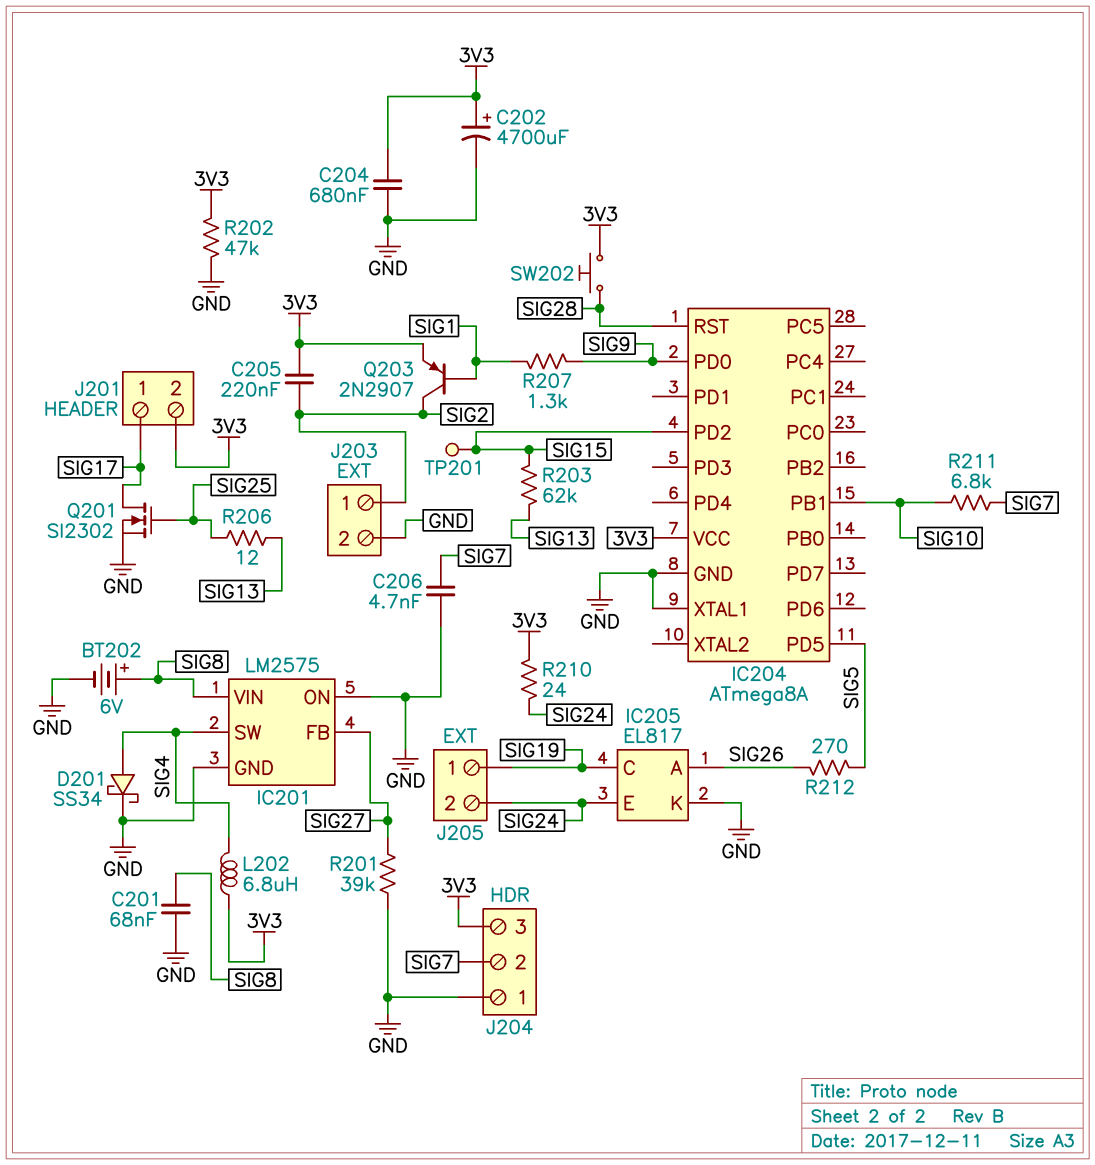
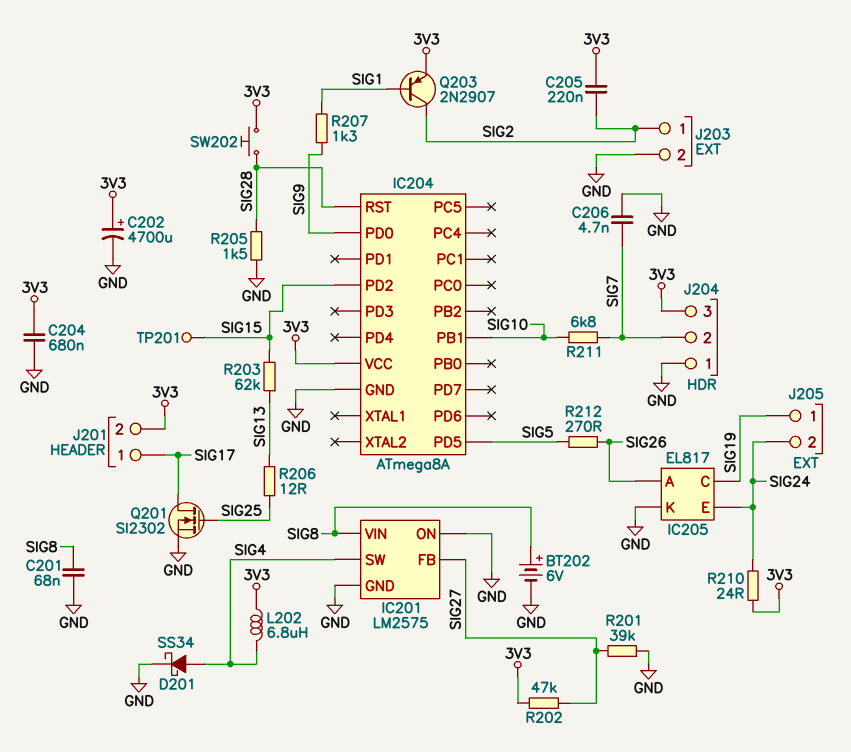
IC204 pin XTAL1: GND -> none
R202: 47k (3V3, GND) -> 47k (3V3, SIG27)
R205: none -> 1.5k (GND, SIG28)

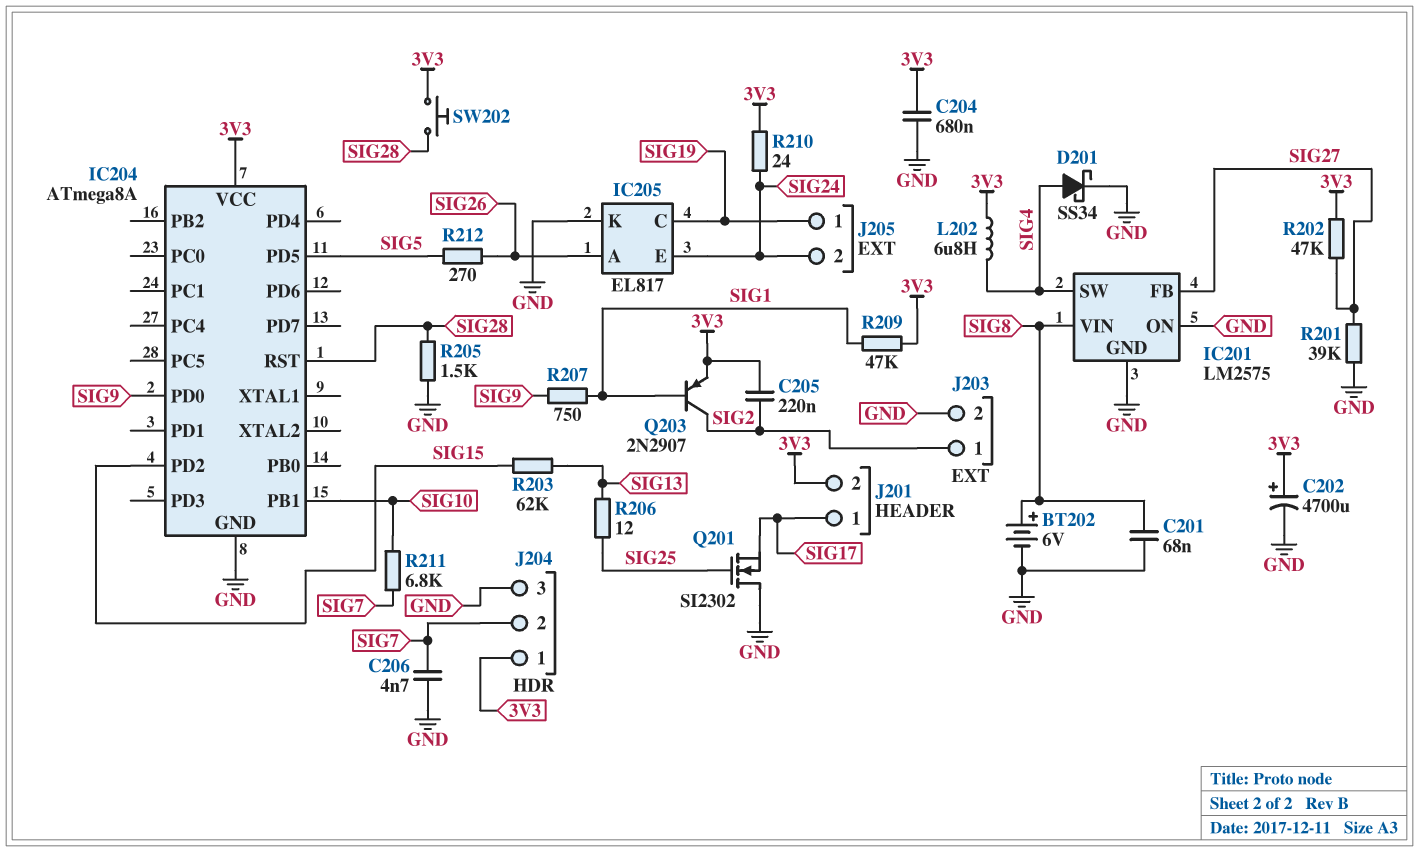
J204 pin 1: GND -> 3V3
J204 pin 3: 3V3 -> GND
Q201: NMOS SI2302 (G SIG25, D SIG17, S GND) -> NMOS SI2302 (G SIG25, D GND, S SIG17)
R207: 1.3k (SIG1, SIG9) -> 750 (SIG1, SIG9)
R209: none -> 47k (3V3, SIG1)
TP201: test point (SIG15) -> none

